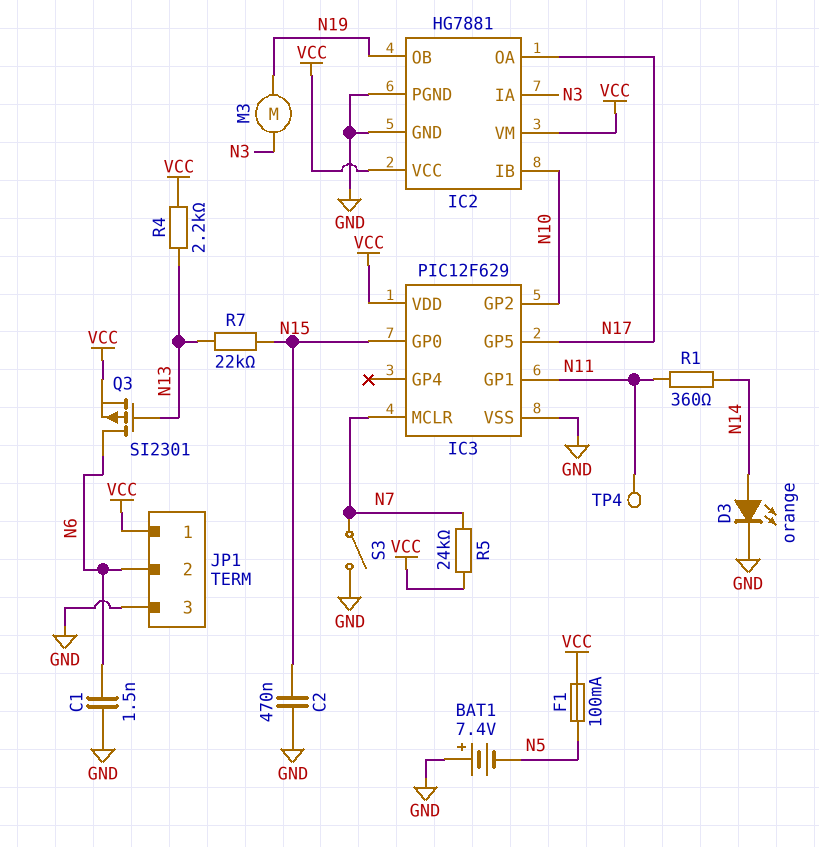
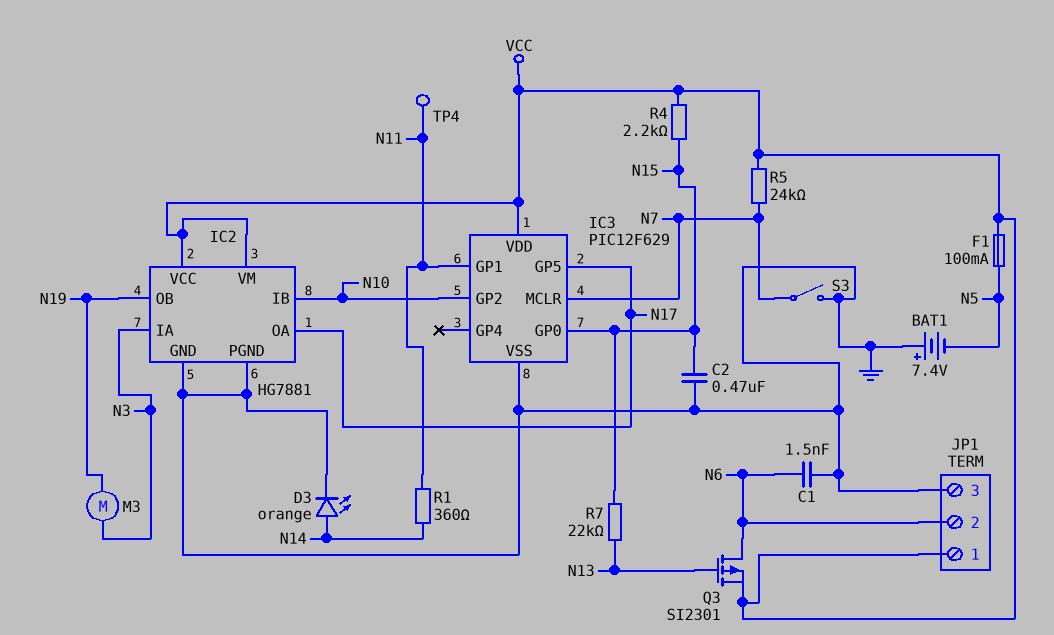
R4: 2.2k (N13, VCC) -> 2.2k (N15, VCC)

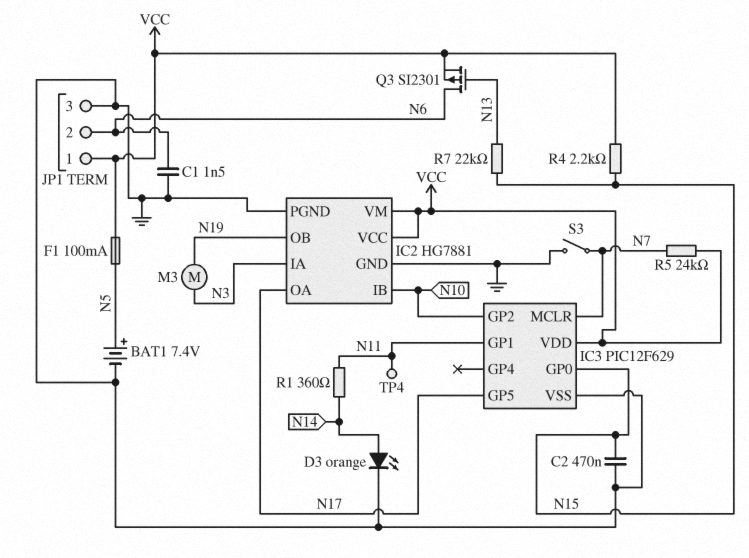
BAT1: 7.4V (plus GND, minus N5) -> 7.4V (plus N5, minus GND)

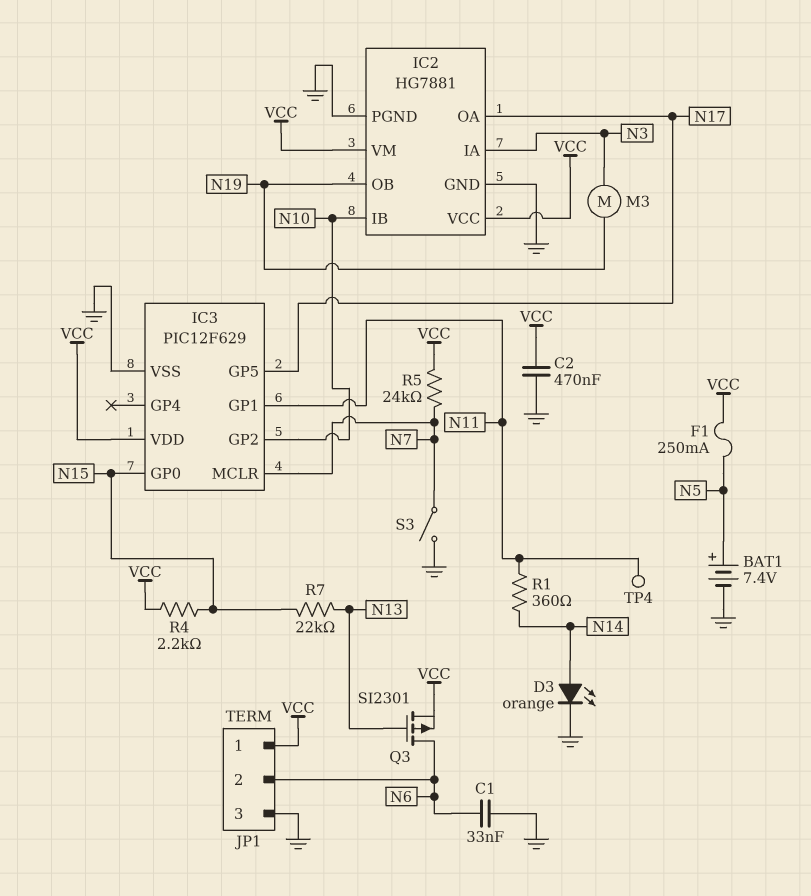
C1: 1.5nF (GND, N6) -> 33nF (GND, N6)
C2: 470nF (GND, N15) -> 470nF (GND, VCC)
F1: 100mA (N5, VCC) -> 250mA (N5, VCC)

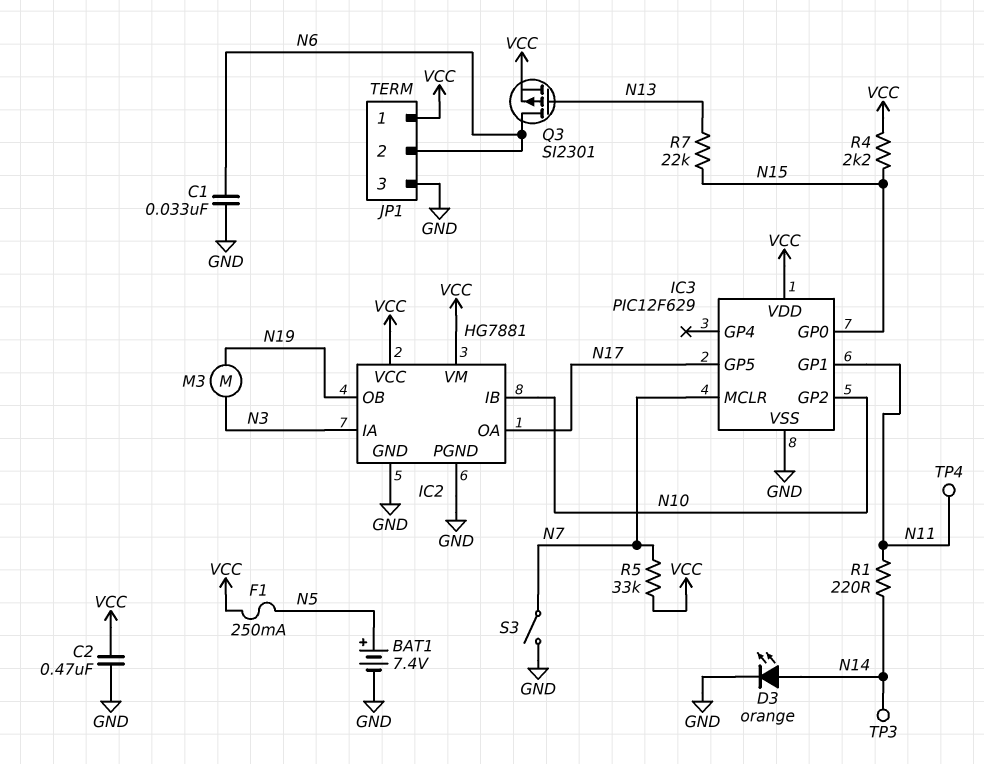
R1: 360 (N11, N14) -> 220 (N11, N14)
R5: 24k (N7, VCC) -> 33k (N7, VCC)
TP3: none -> test point (N14)

